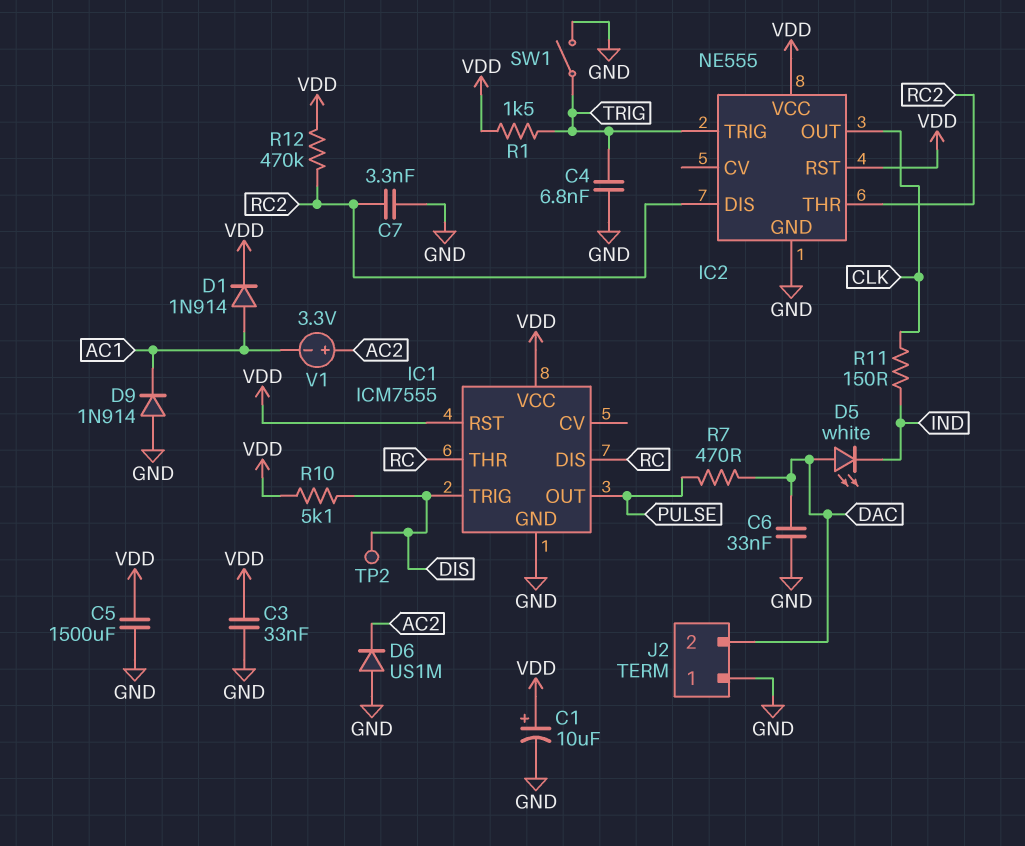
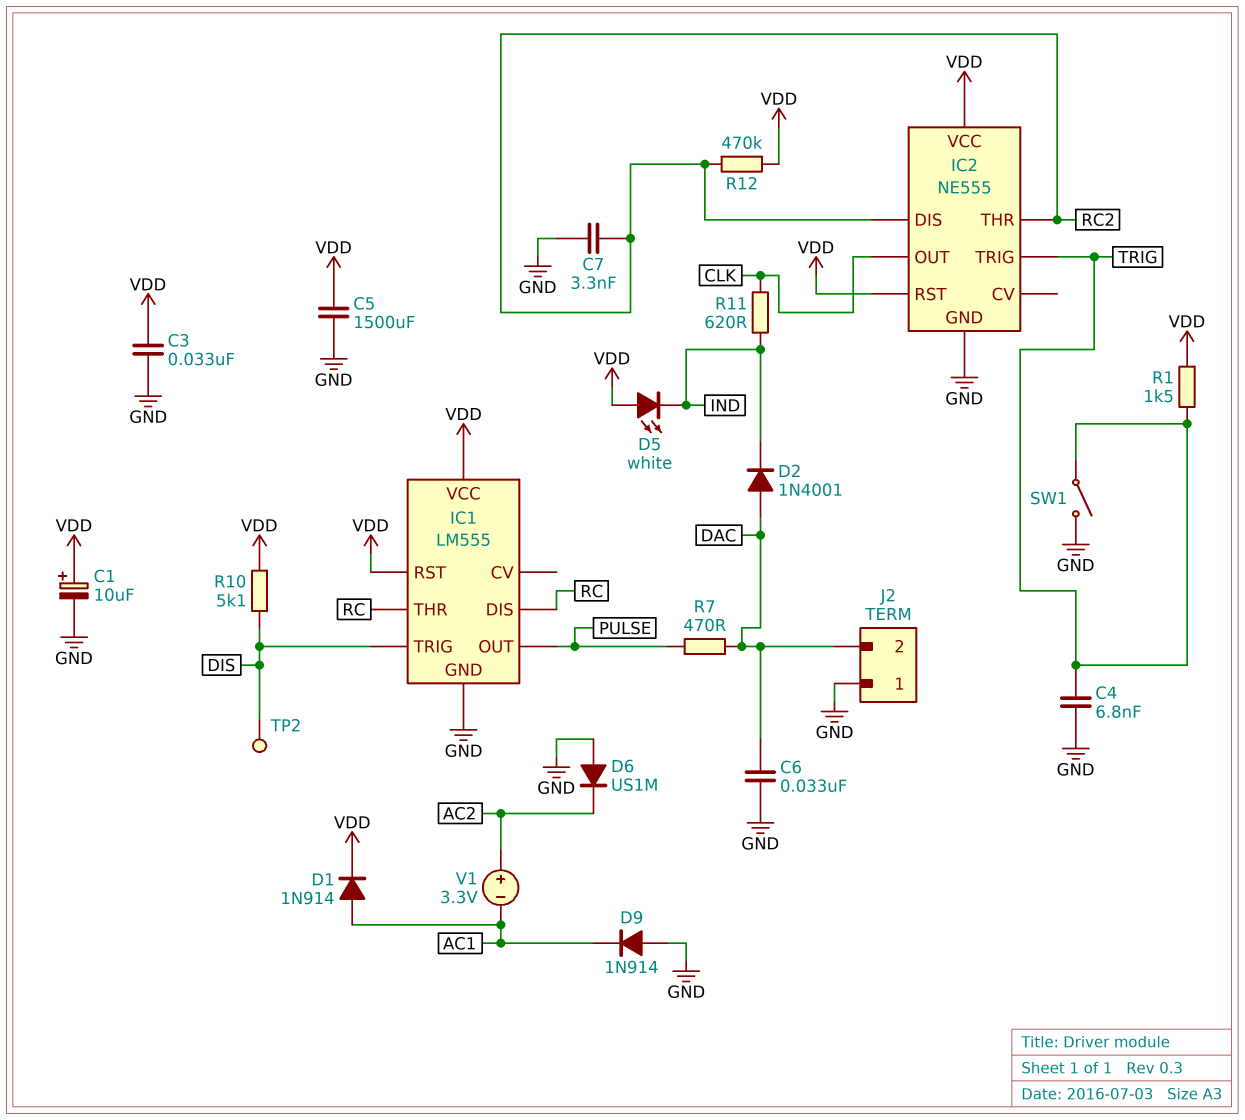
D2: none -> diode 1N4001 (A DAC, K IND)
D5: LED white (A DAC, K IND) -> LED white (A VDD, K IND)
IC1: ICM7555 -> LM555
R11: 150 (CLK, IND) -> 620 (CLK, IND)

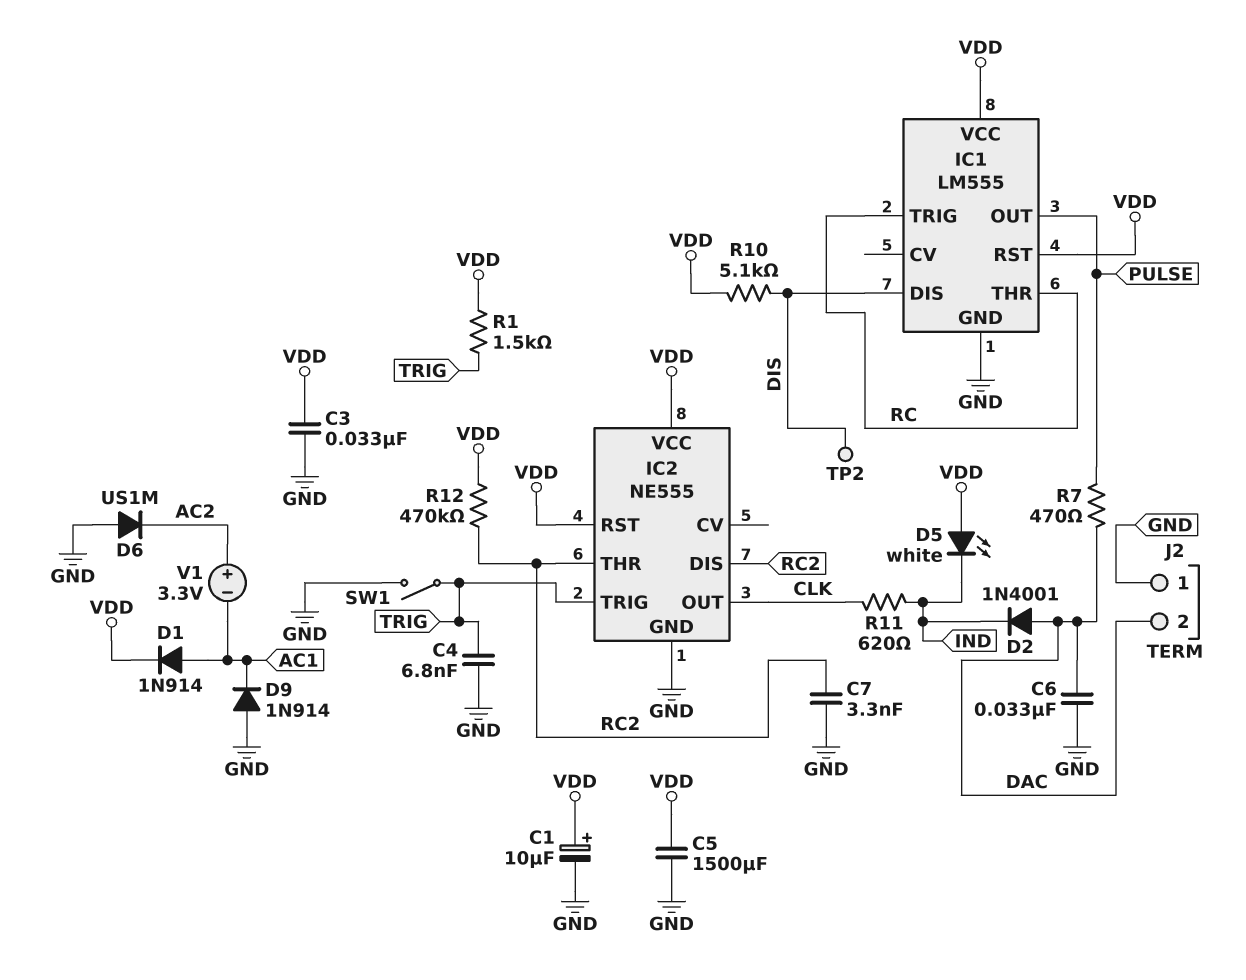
IC1 pin DIS: RC -> DIS
IC1 pin TRIG: DIS -> RC

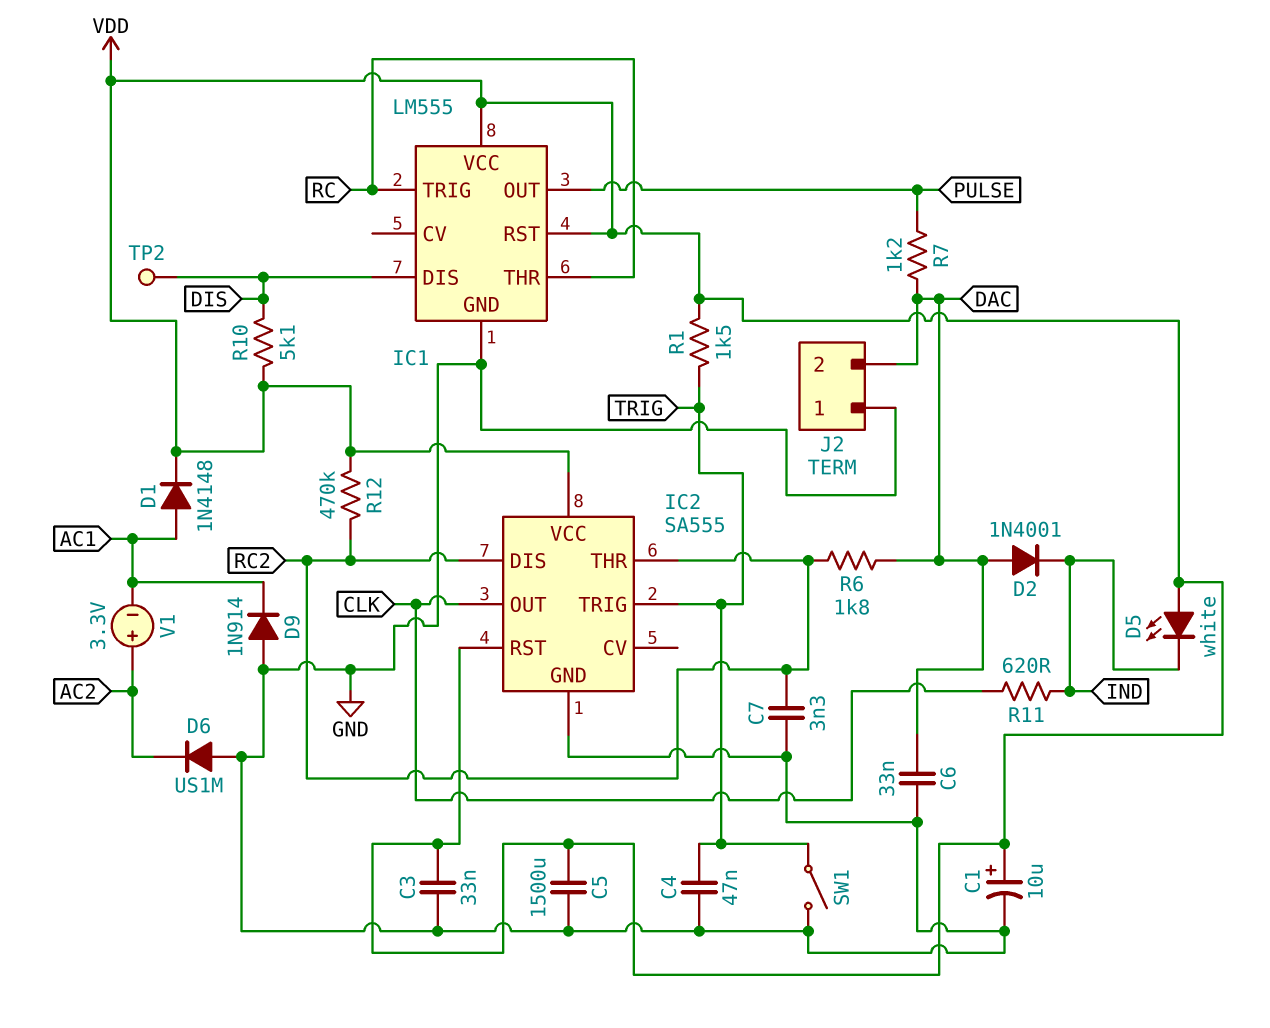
C4: 6.8nF (GND, TRIG) -> 47nF (GND, TRIG)
D1: diode 1N914 (A AC1, K VDD) -> diode 1N4148 (A AC1, K VDD)
IC2: NE555 -> SA555
R6: none -> 1.8k (DAC, RC2)
R7: 470 (DAC, PULSE) -> 1.2k (DAC, PULSE)

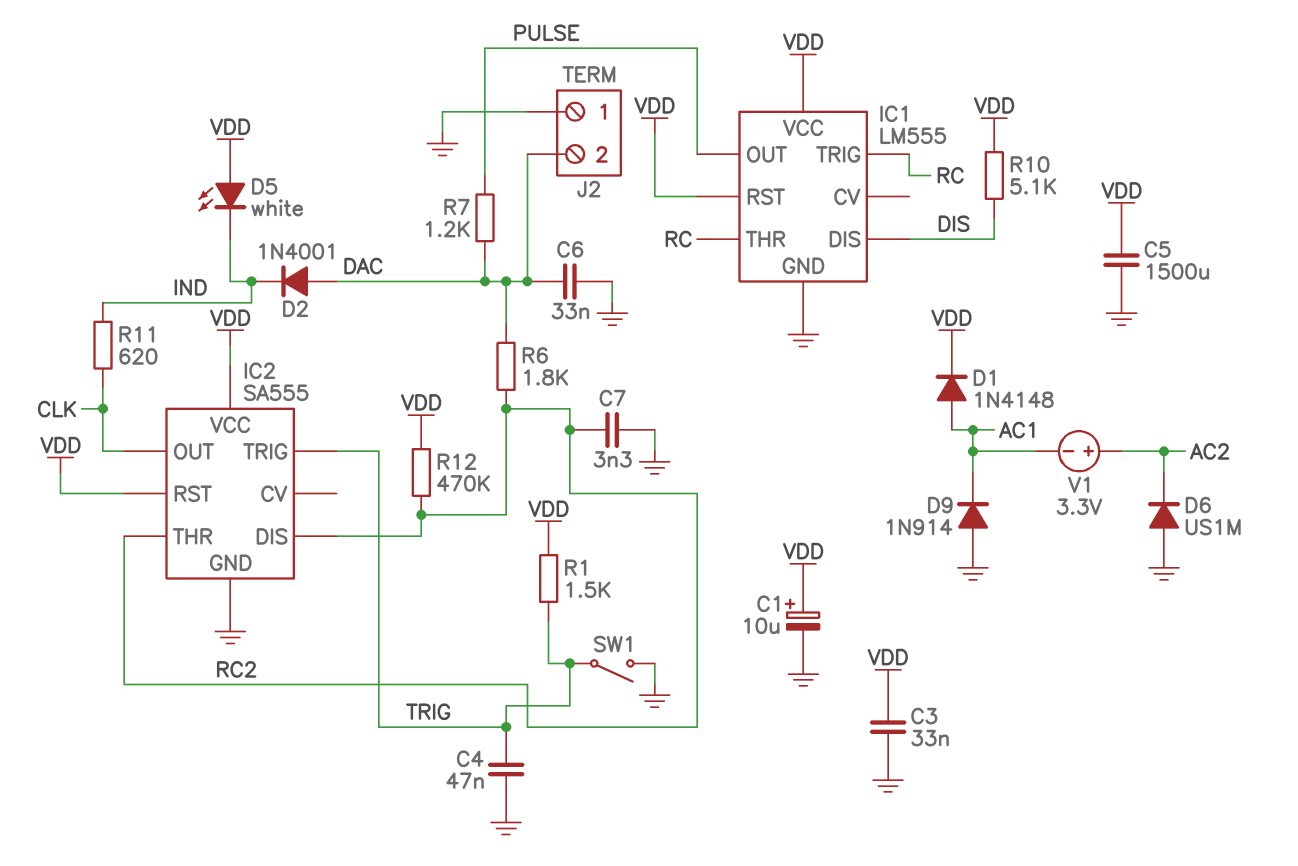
TP2: test point (DIS) -> none

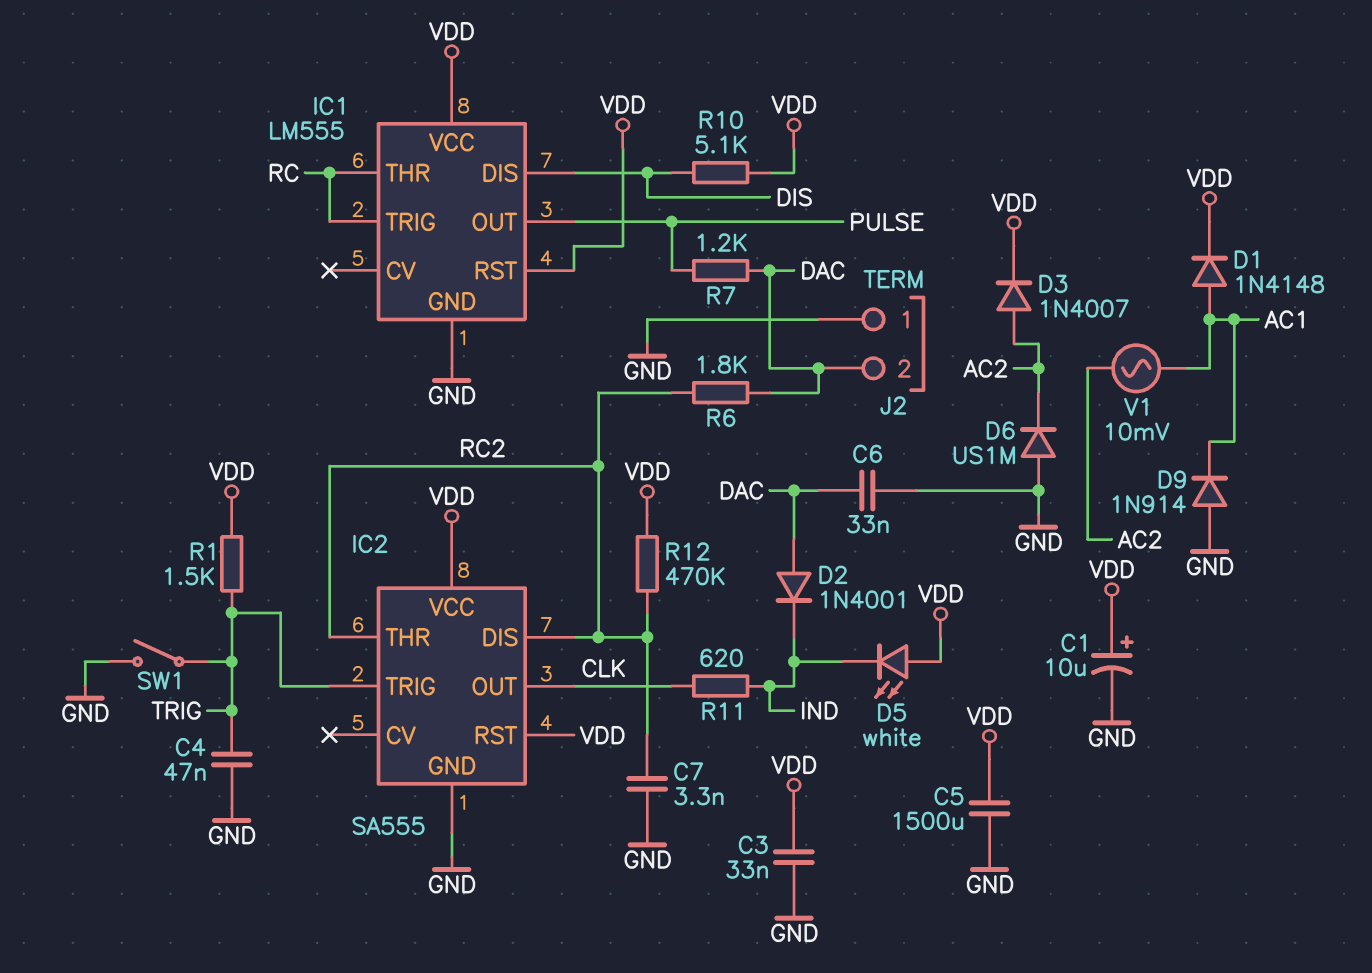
D3: none -> diode 1N4007 (A AC2, K VDD)
V1: 3.3V (plus AC2, minus AC1) -> AC 10mV (AC1, AC2)

